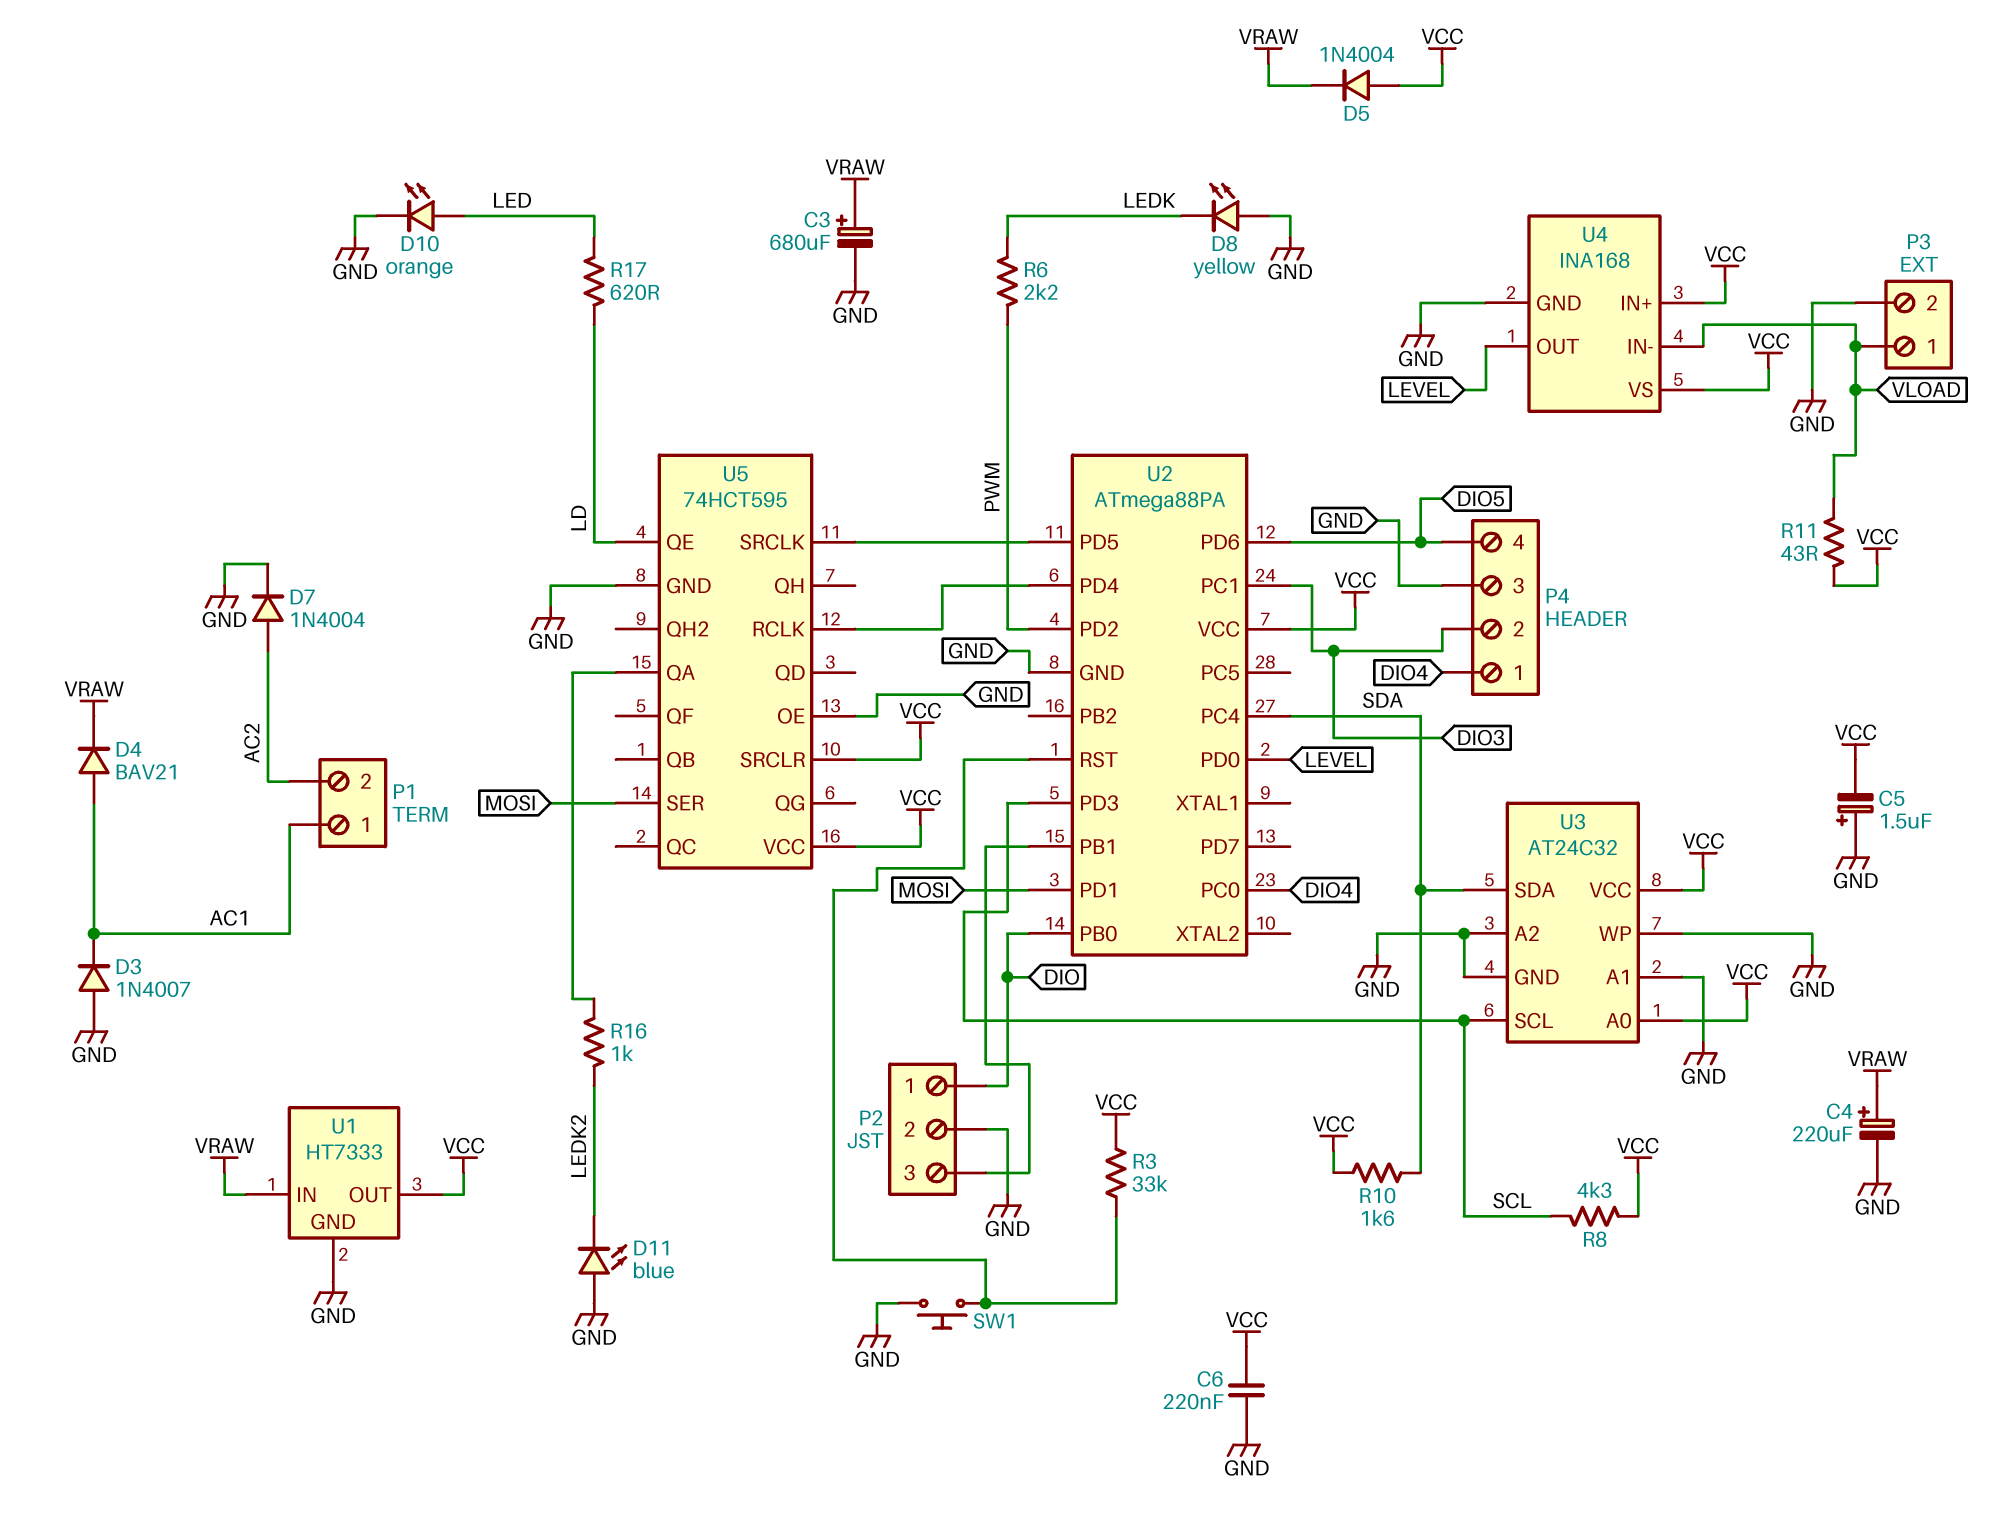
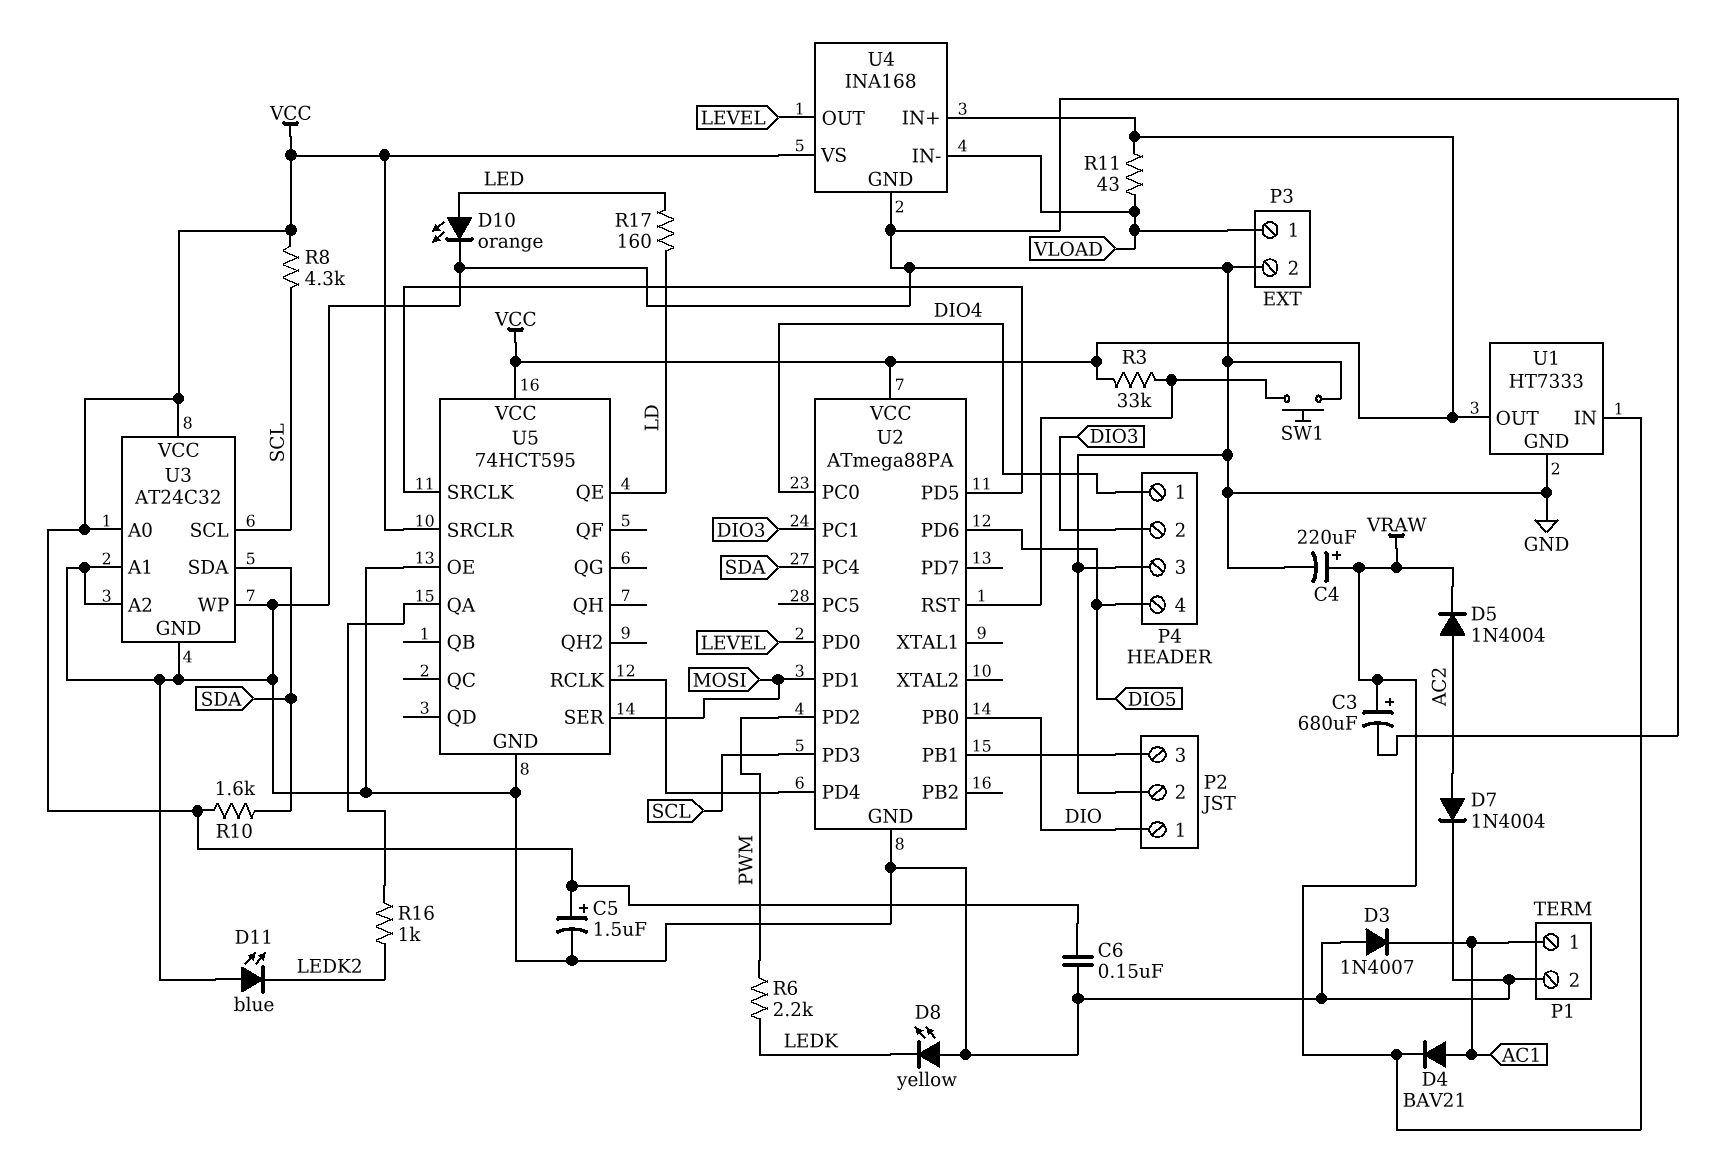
C5: 1.5uF (plus GND, minus VCC) -> 1.5uF (plus VCC, minus GND)
C6: 220nF (GND, VCC) -> 150nF (GND, VCC)
D5: diode 1N4004 (A VCC, K VRAW) -> diode 1N4004 (A AC2, K VRAW)
P1 pin 2: AC2 -> GND
R17: 620 (LD, LED) -> 160 (LD, LED)

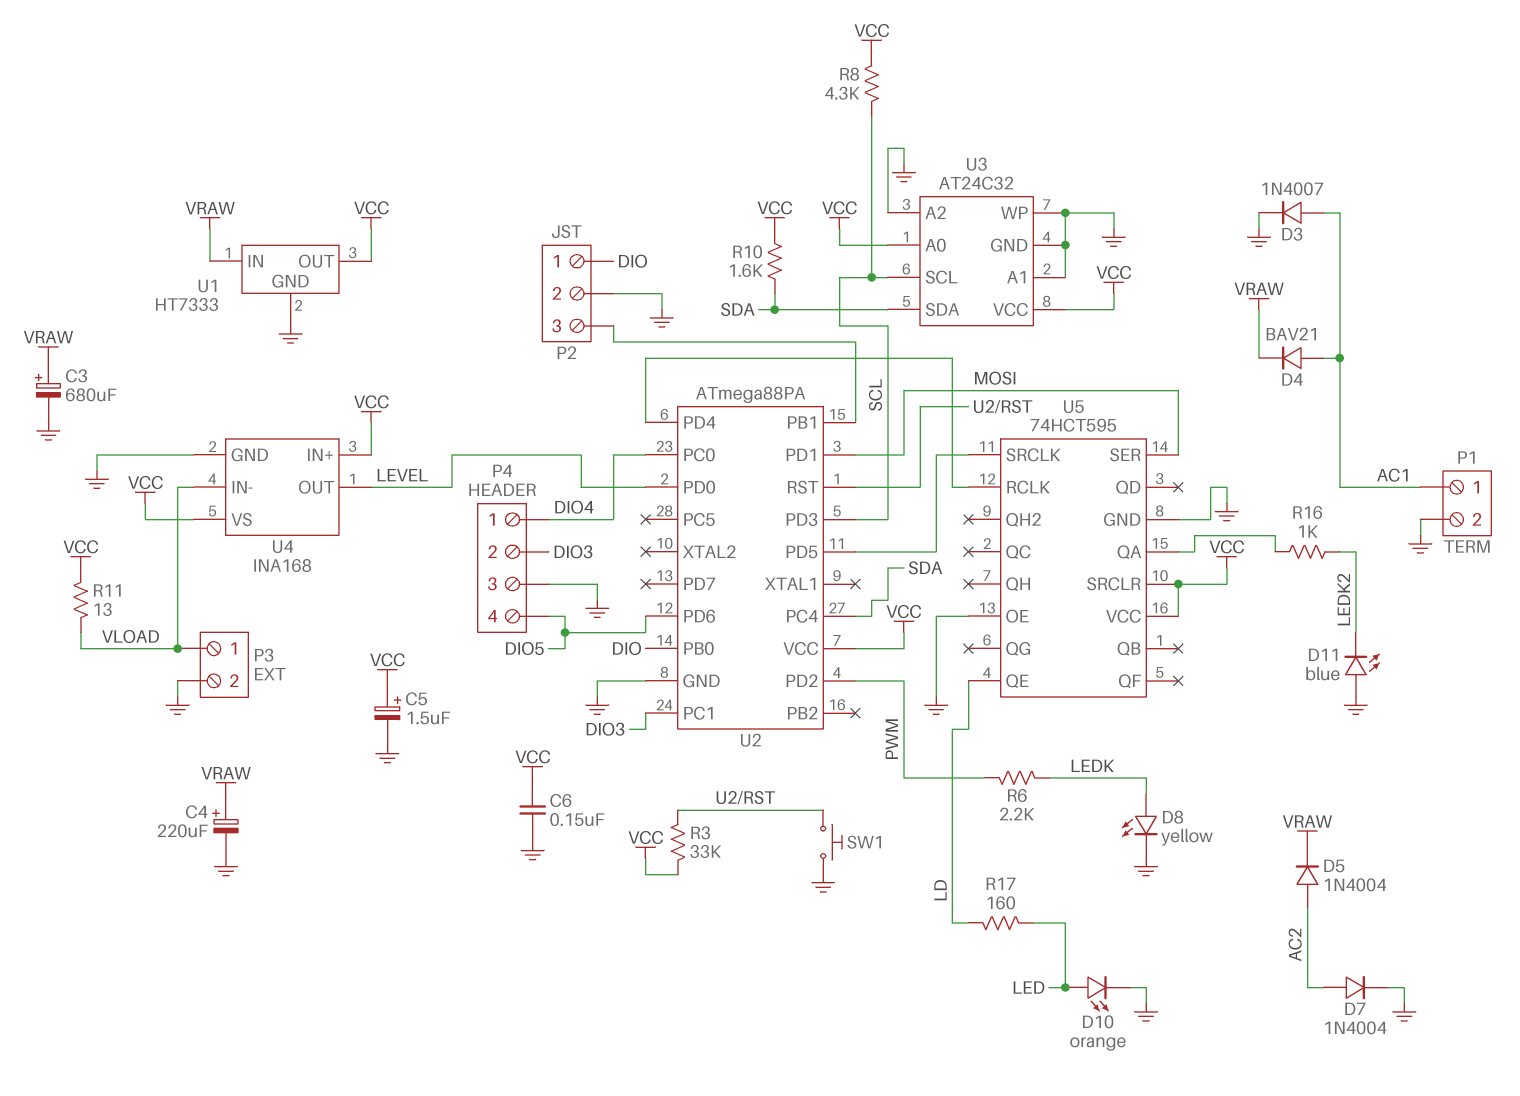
D3: diode 1N4007 (A GND, K AC1) -> diode 1N4007 (A AC1, K GND)
D8: LED yellow (A GND, K LEDK) -> LED yellow (A LEDK, K GND)
R11: 43 (VCC, VLOAD) -> 13 (VCC, VLOAD)

